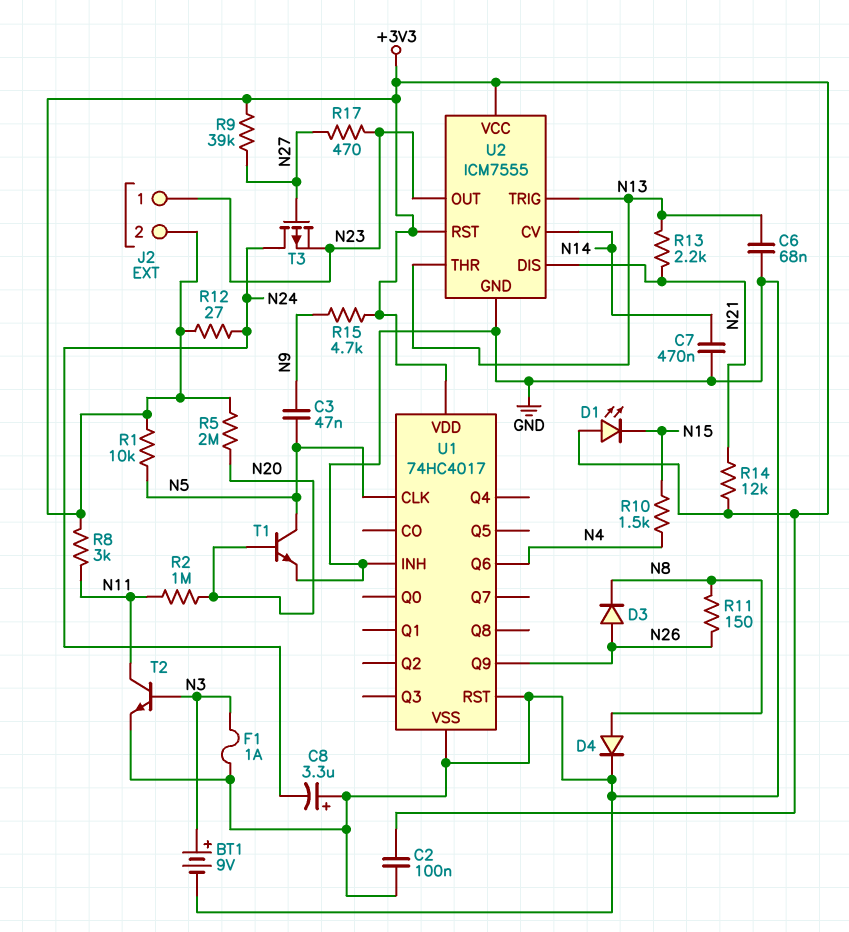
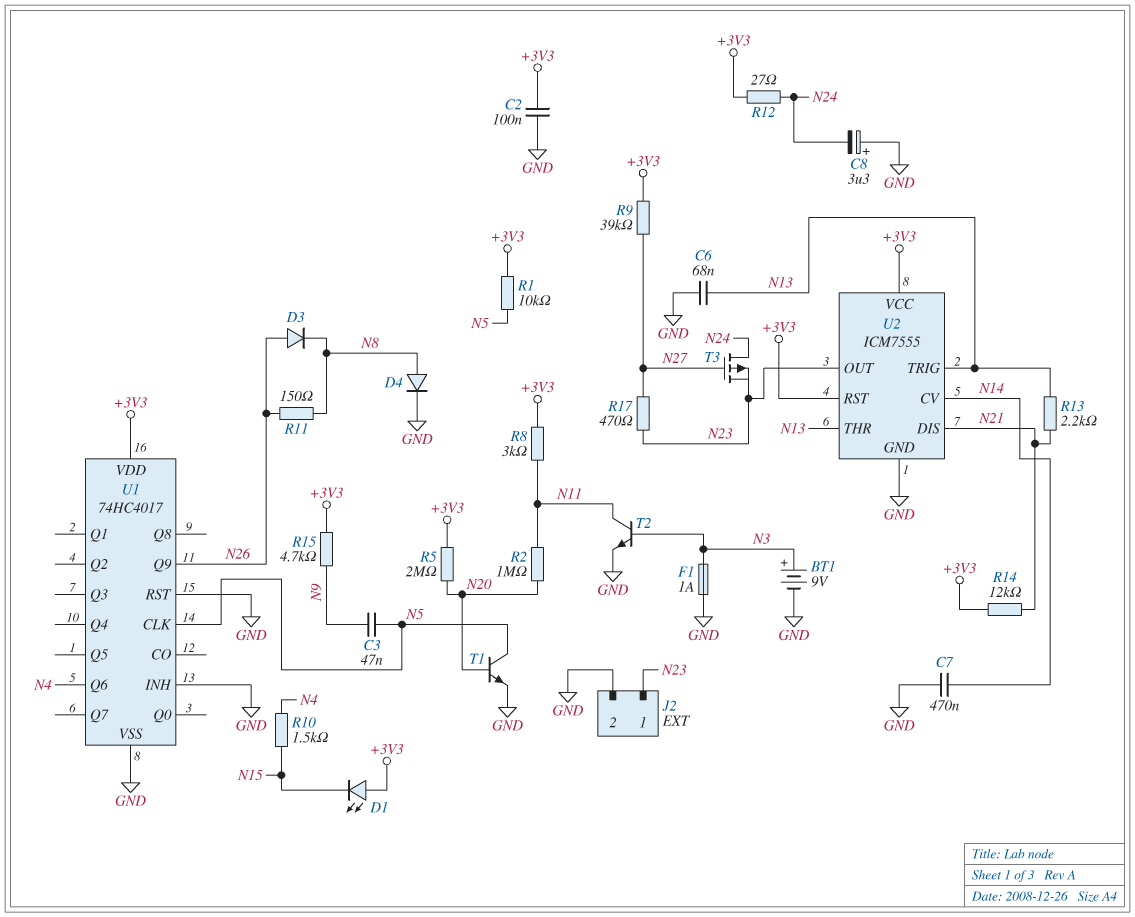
J2 pin 2: +3V3 -> GND

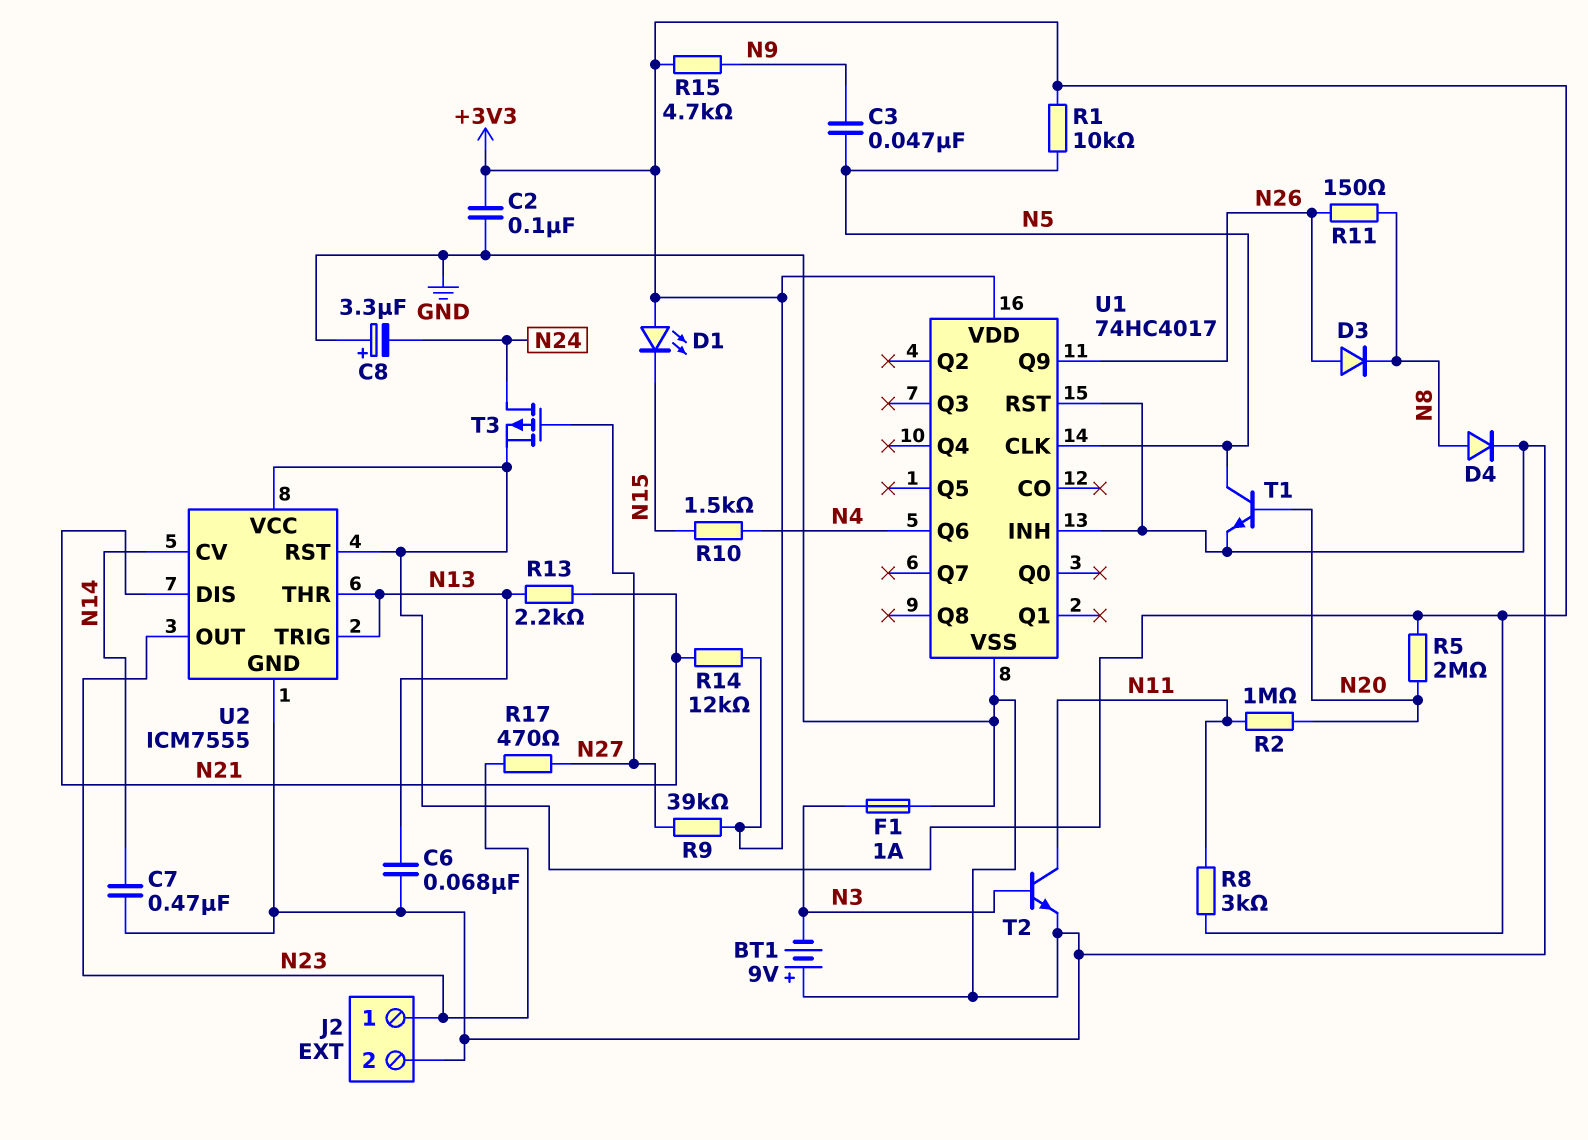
BT1: 9V (plus N3, minus GND) -> 9V (plus GND, minus N3)
R12: 27 (+3V3, N24) -> none
T3: PMOS (G N27, D N24, S N23) -> PMOS (G N27, D N24, S +3V3)

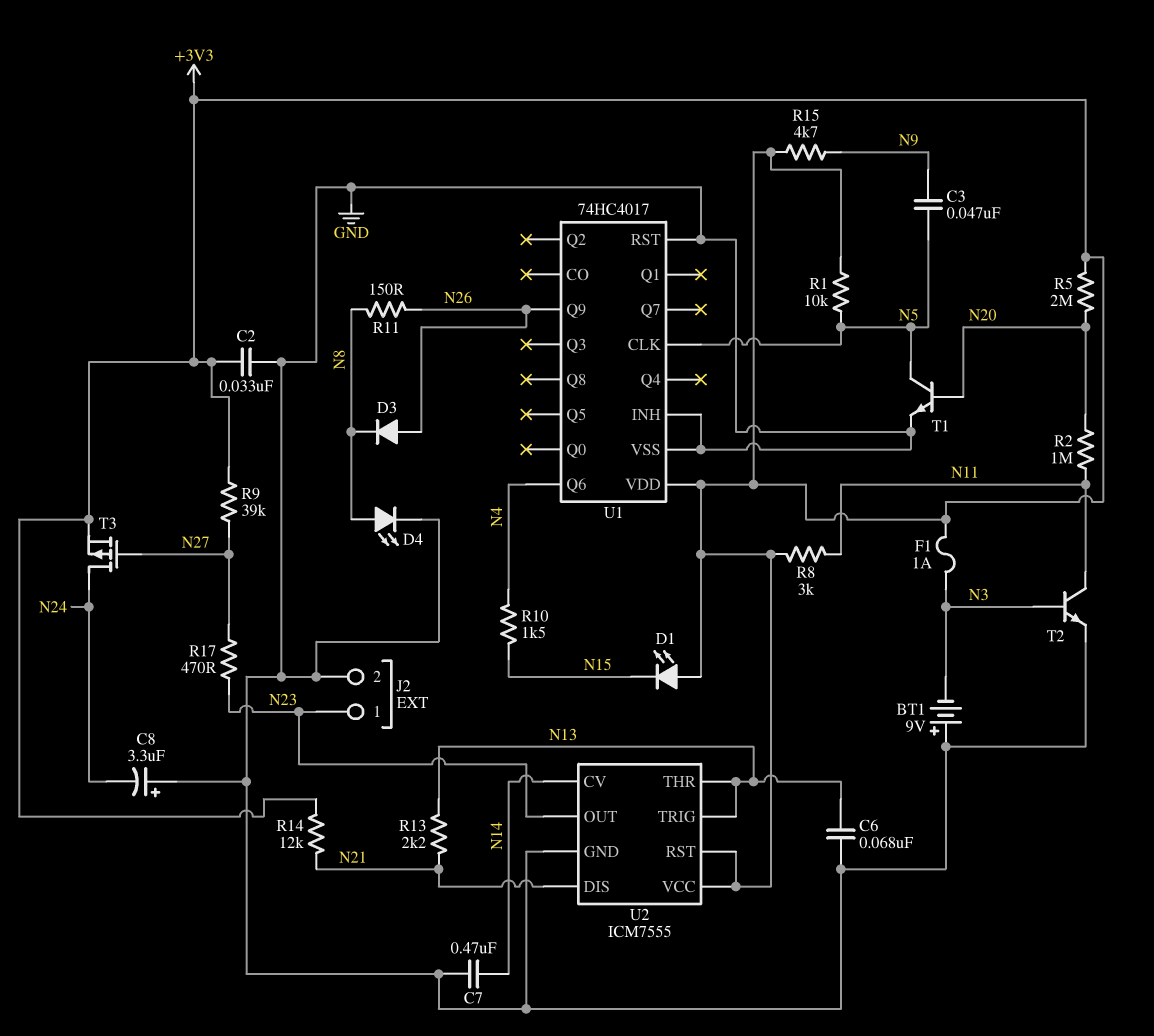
C2: 100nF (+3V3, GND) -> 33nF (+3V3, GND)
D4: diode (A N8, K GND) -> LED (A N8, K GND)
F1: 1A (GND, N3) -> 1A (+3V3, N3)

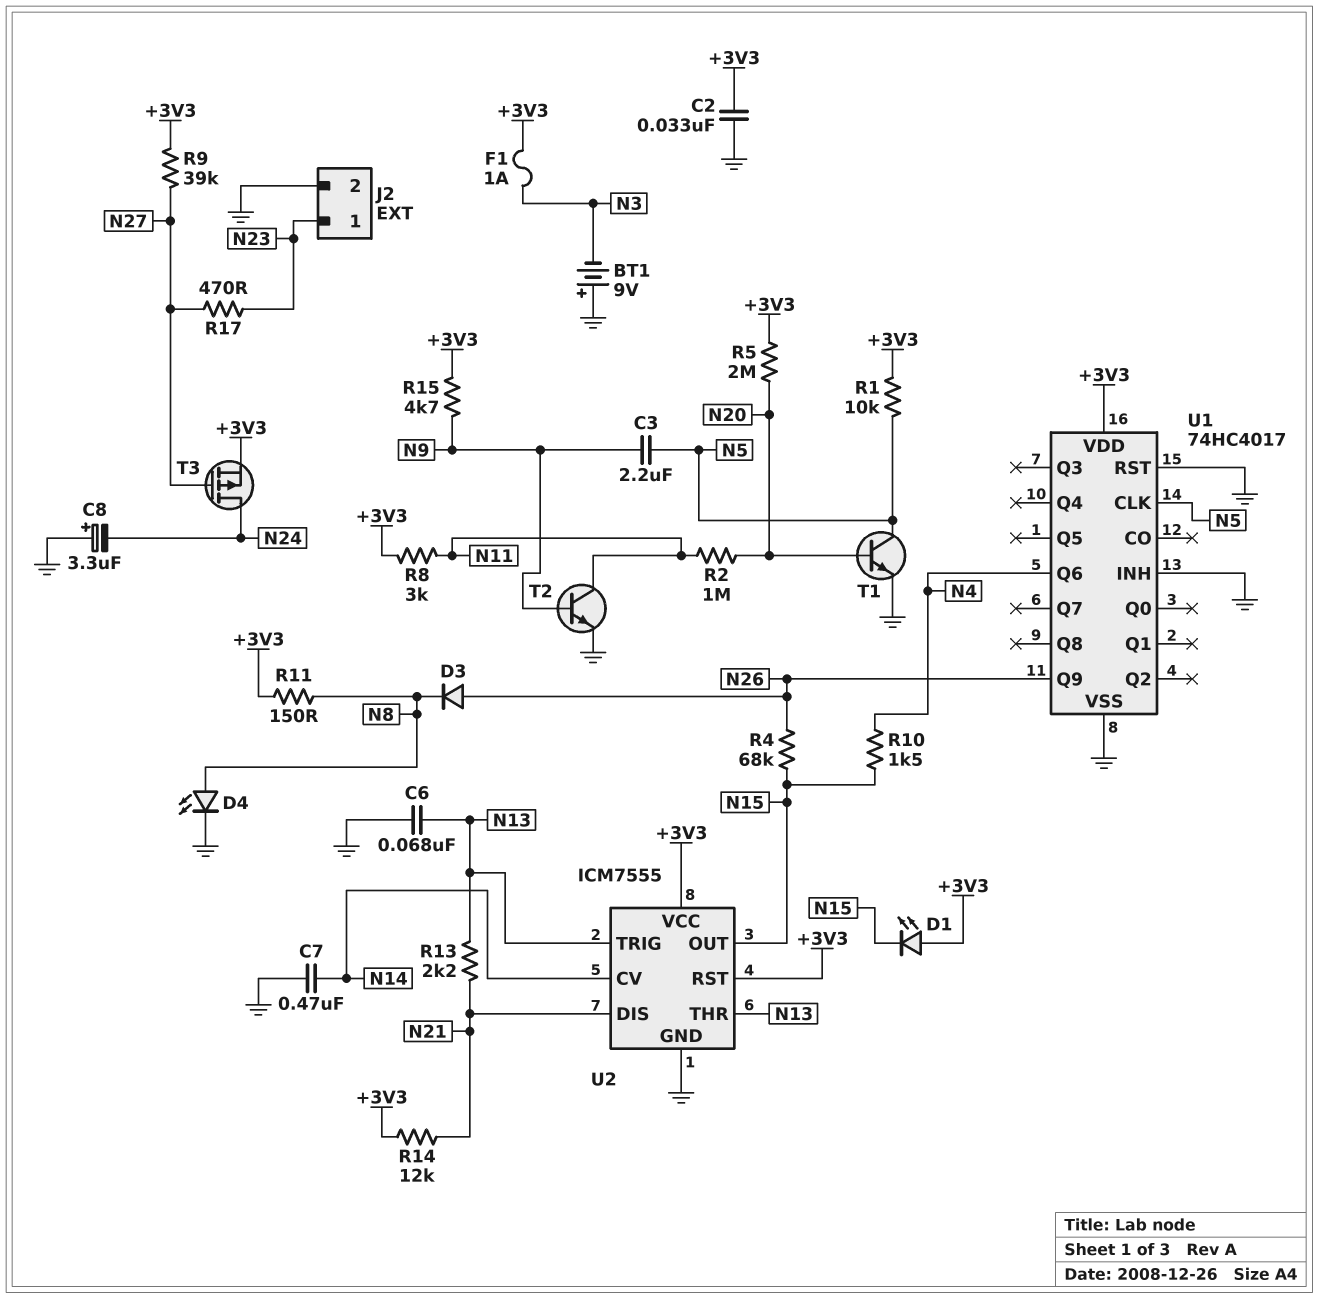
C3: 47nF (N5, N9) -> 2.2uF (N5, N9)
R4: none -> 68k (N15, N26)
R11: 150 (N8, N26) -> 150 (+3V3, N8)
T2: NPN (B N3, C N11, E GND) -> NPN (B N9, C N11, E GND)
U2 pin OUT: N23 -> N15

